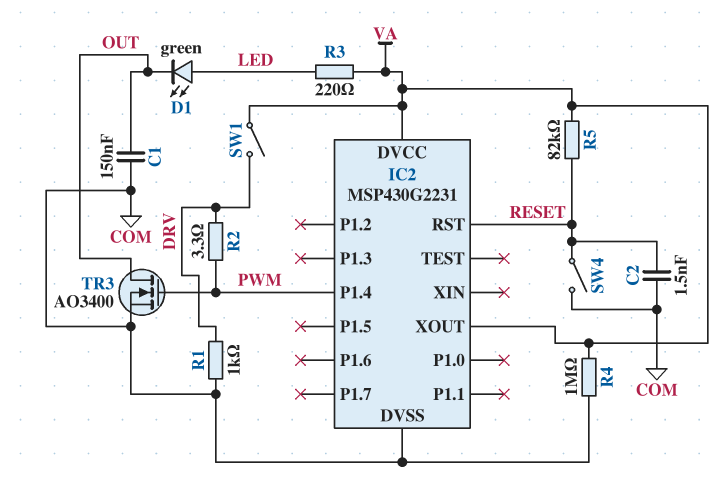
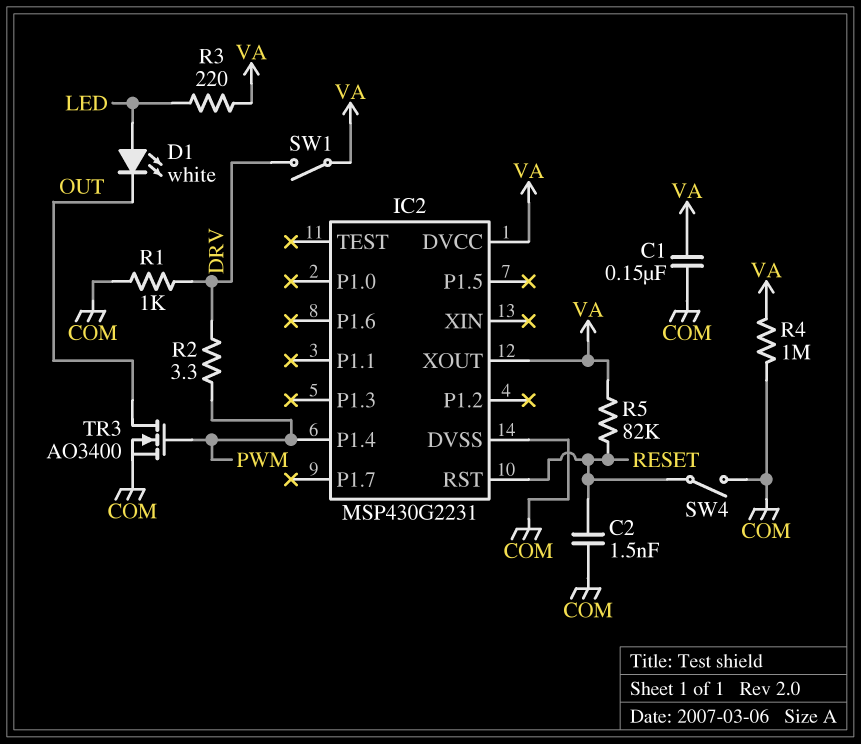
C1: 150nF (COM, OUT) -> 150nF (COM, VA)
D1: LED green (A LED, K OUT) -> LED white (A LED, K OUT)

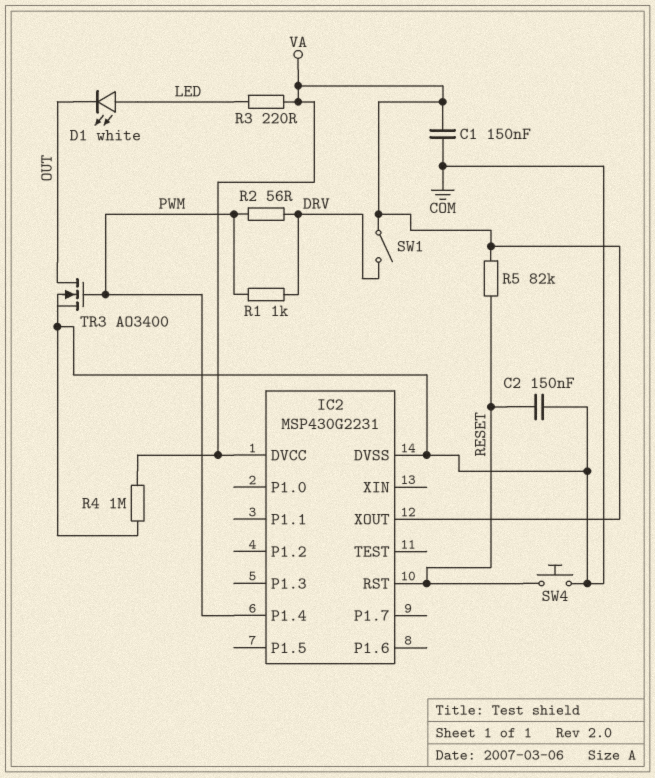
C2: 1.5nF (COM, RESET) -> 150nF (COM, RESET)
R1: 1k (COM, DRV) -> 1k (DRV, PWM)
R2: 3.3 (DRV, PWM) -> 56 (DRV, PWM)
SW4: switch (COM, RESET) -> button (COM, RESET)

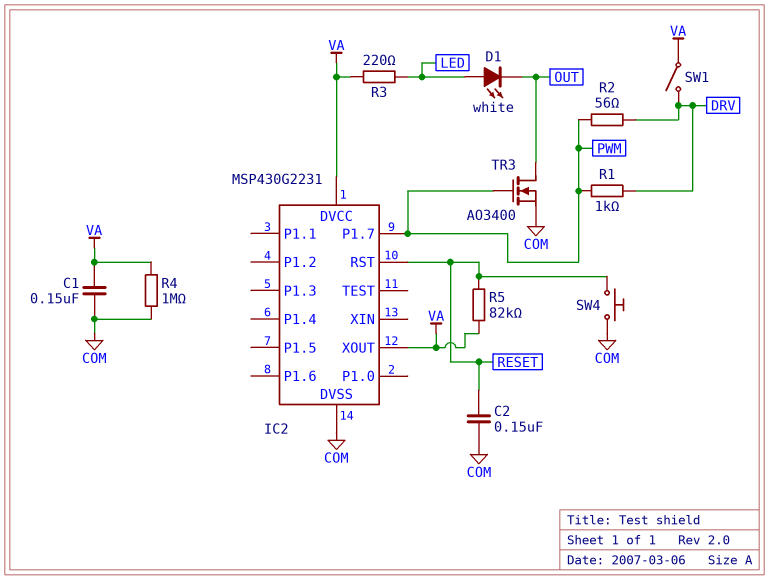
IC2 pin P1.4: PWM -> none
IC2 pin P1.7: none -> PWM

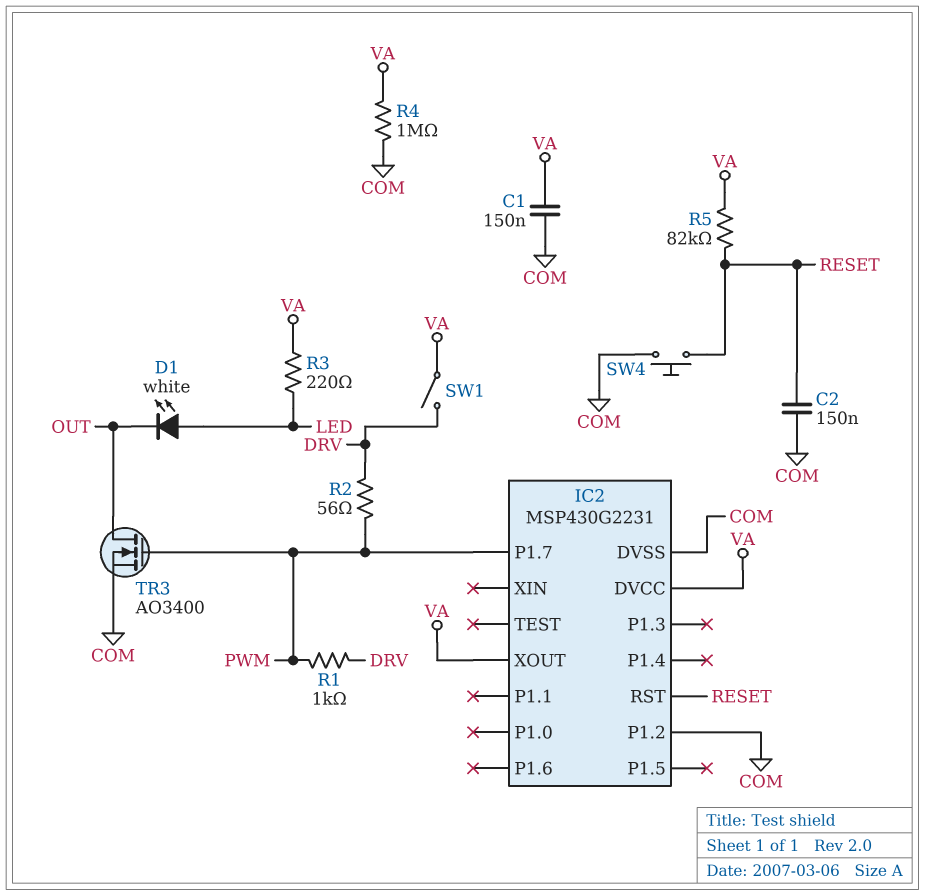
IC2 pin P1.2: none -> COM

